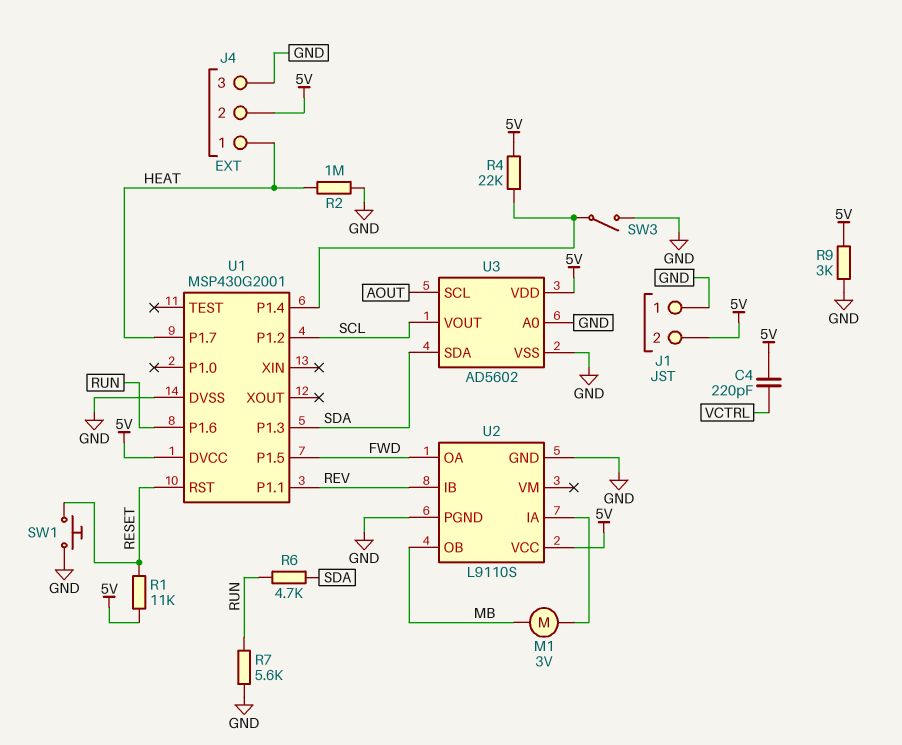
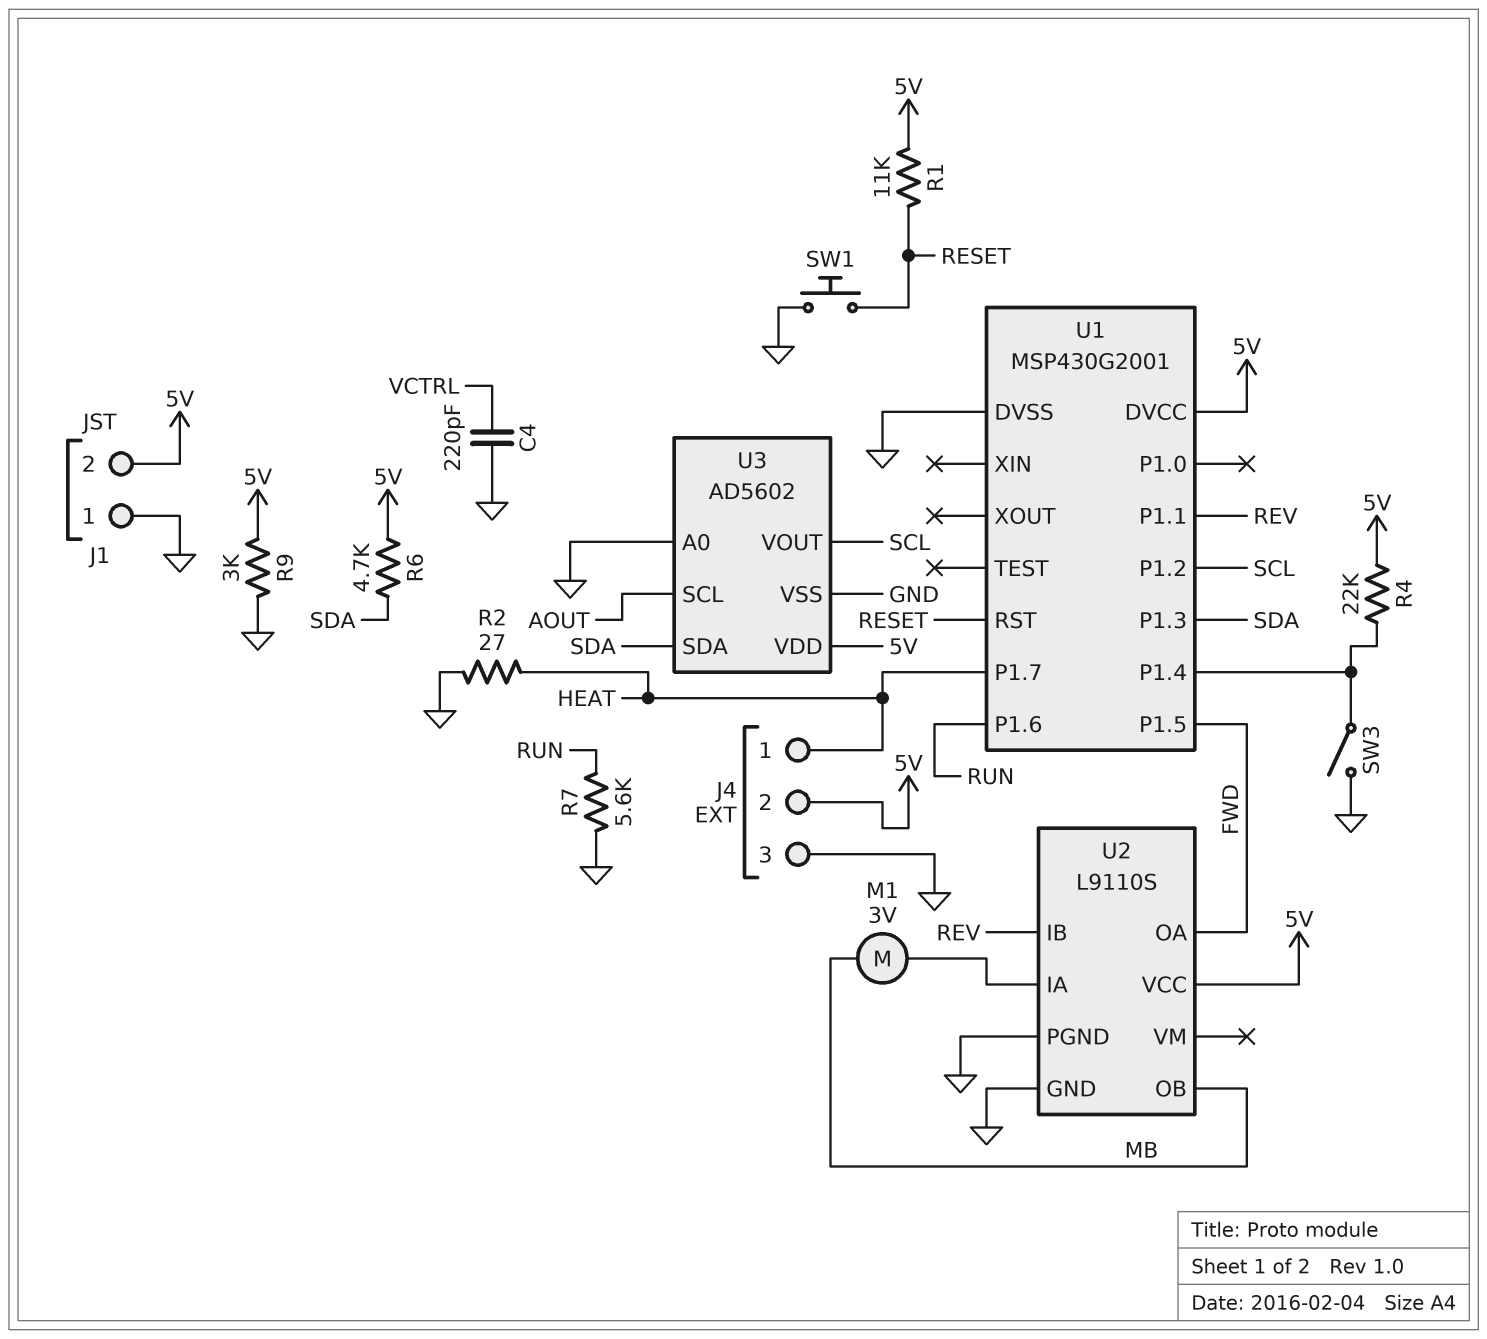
C4: 220pF (5V, VCTRL) -> 220pF (GND, VCTRL)
R2: 1M (GND, HEAT) -> 27 (GND, HEAT)
R6: 4.7k (RUN, SDA) -> 4.7k (5V, SDA)

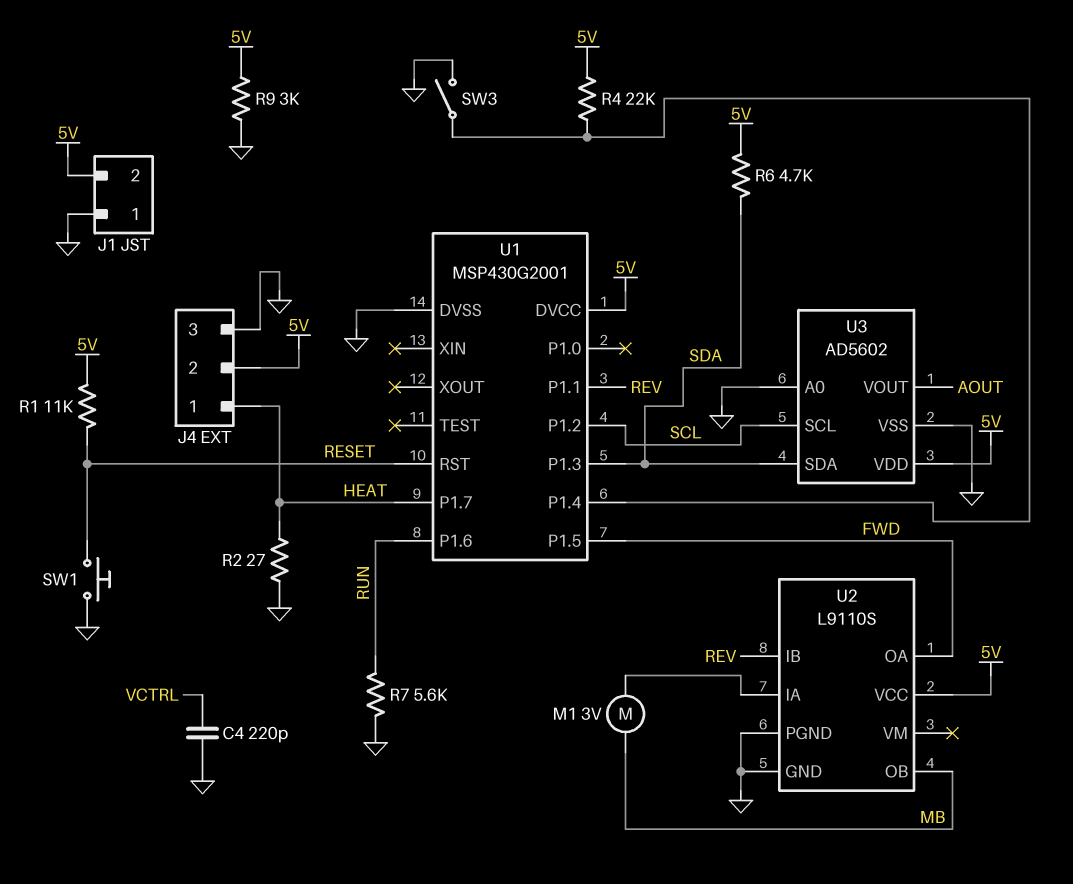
U3 pin SCL: AOUT -> SCL
U3 pin VOUT: SCL -> AOUT

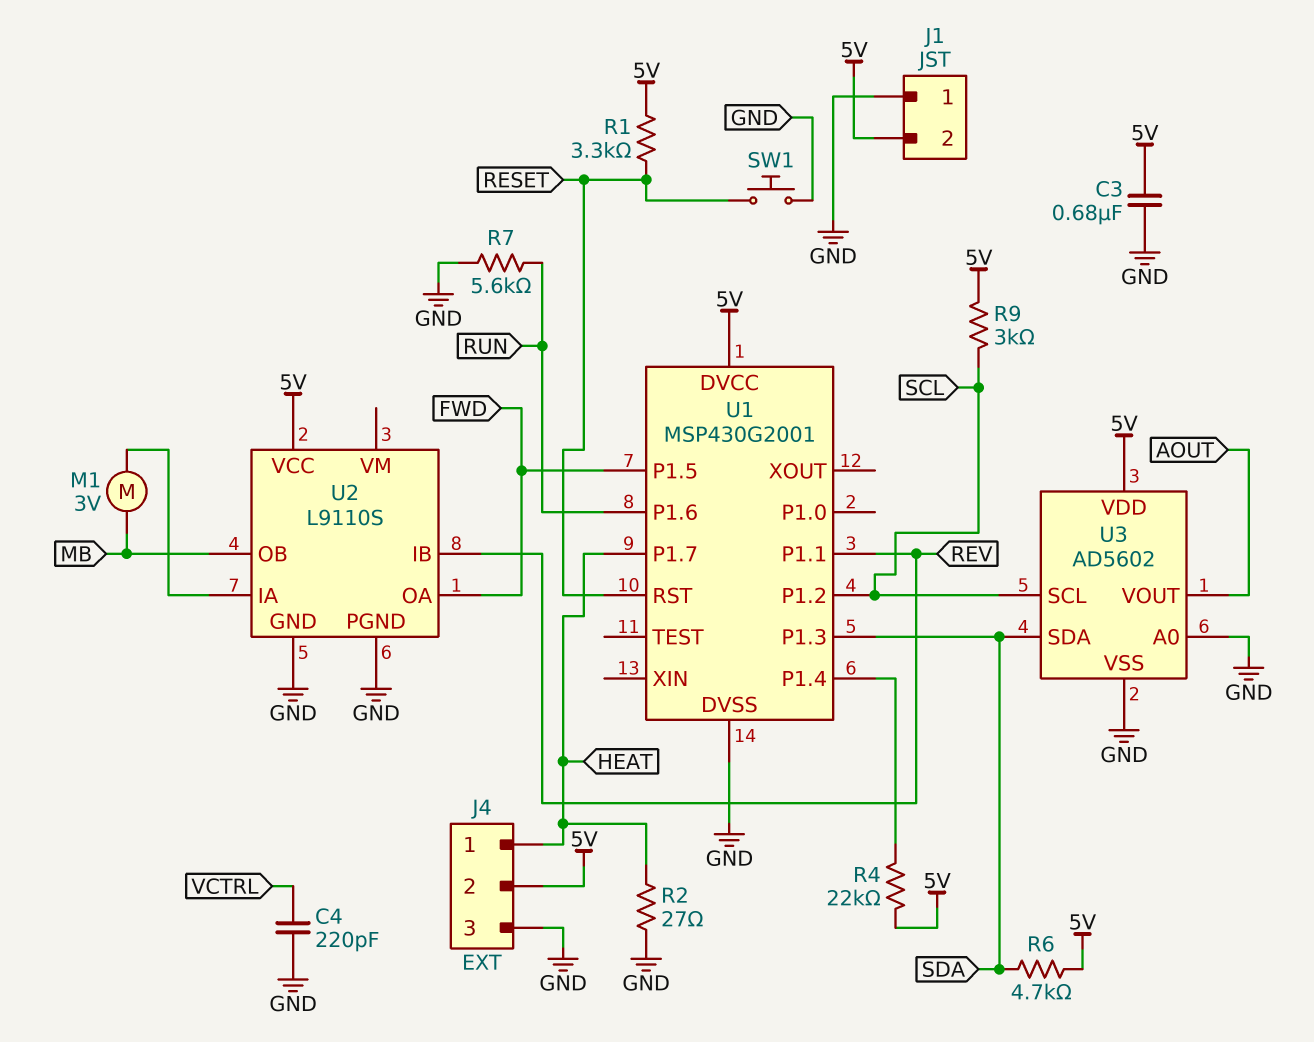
C3: none -> 680nF (5V, GND)
R1: 11k (5V, RESET) -> 3.3k (5V, RESET)
R9: 3k (5V, GND) -> 3k (5V, SCL)
SW3: switch (GND, U1/P1.4) -> none

